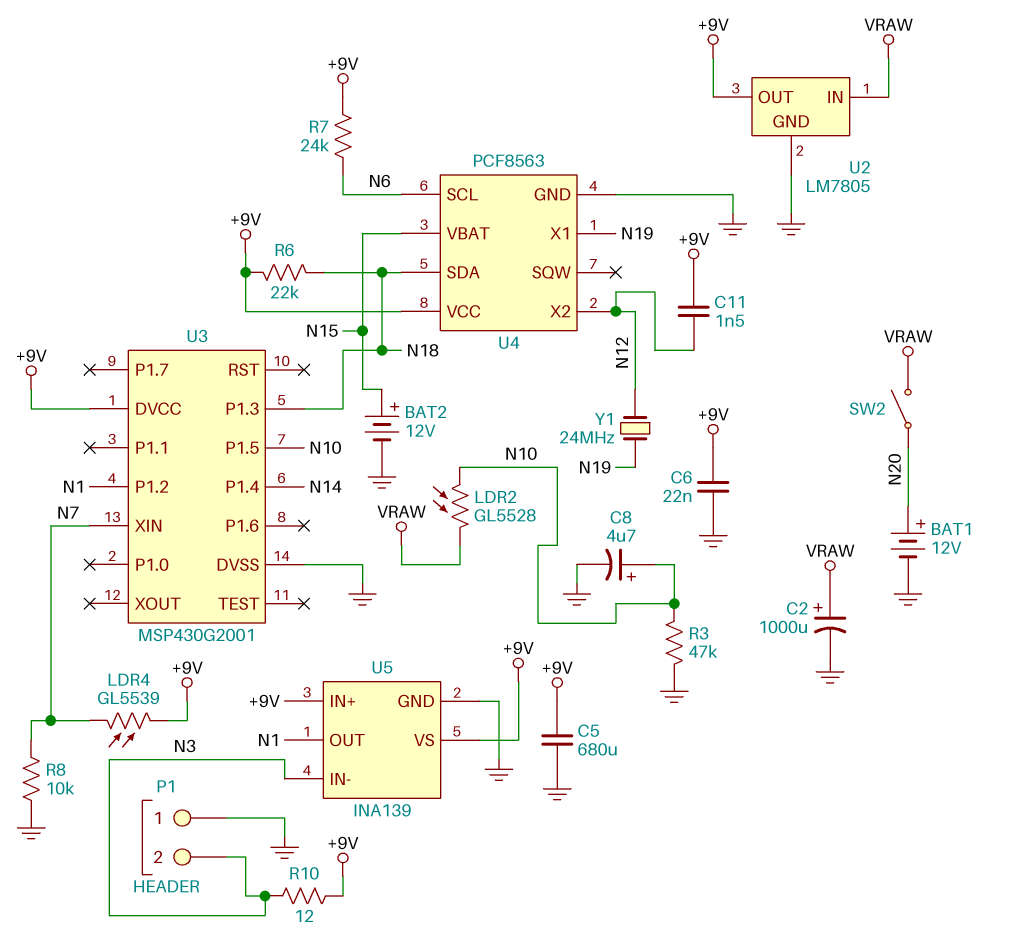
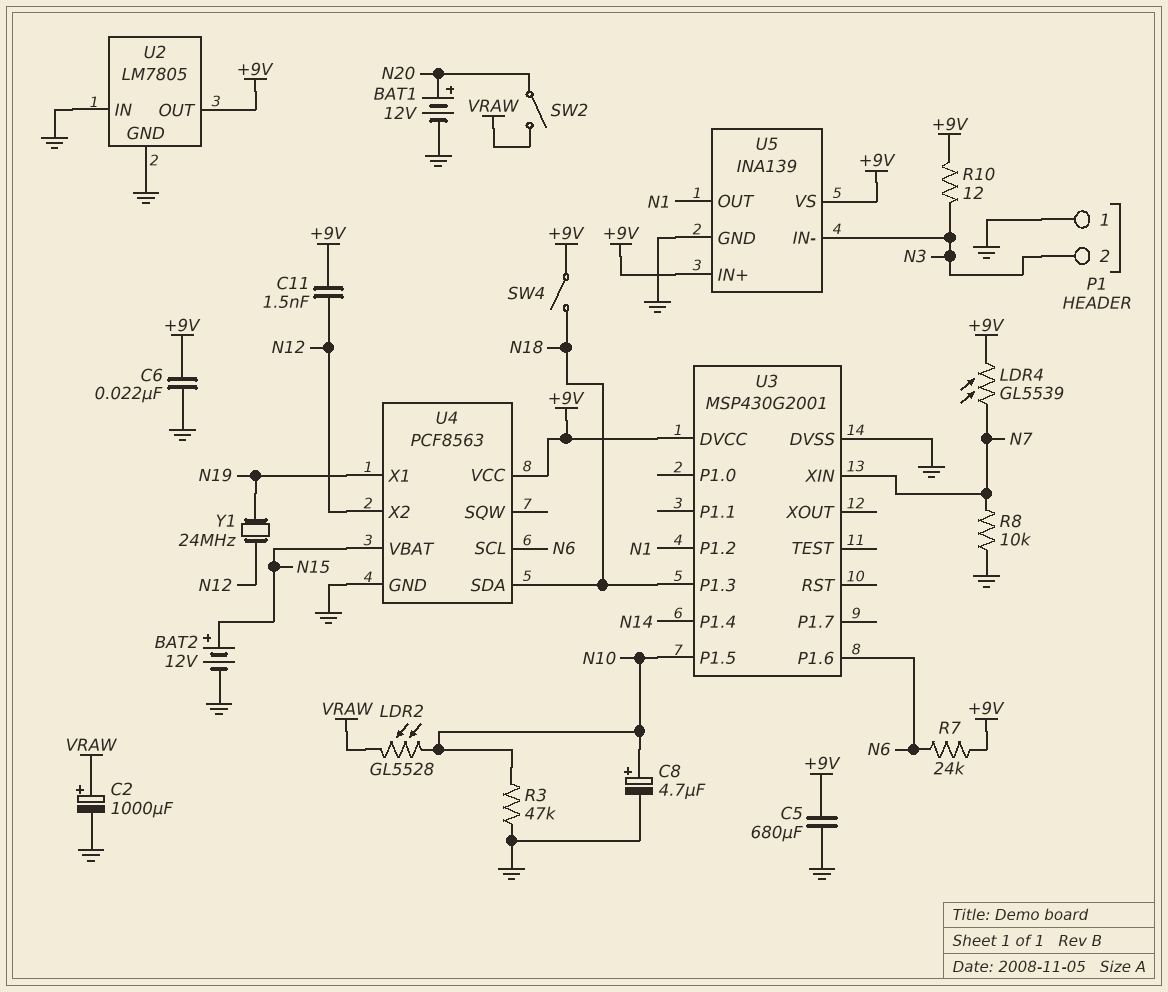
R6: 22k (+9V, N18) -> none
SW4: none -> switch (+9V, N18)
U2 pin IN: VRAW -> GND
U3 pin P1.6: none -> N6

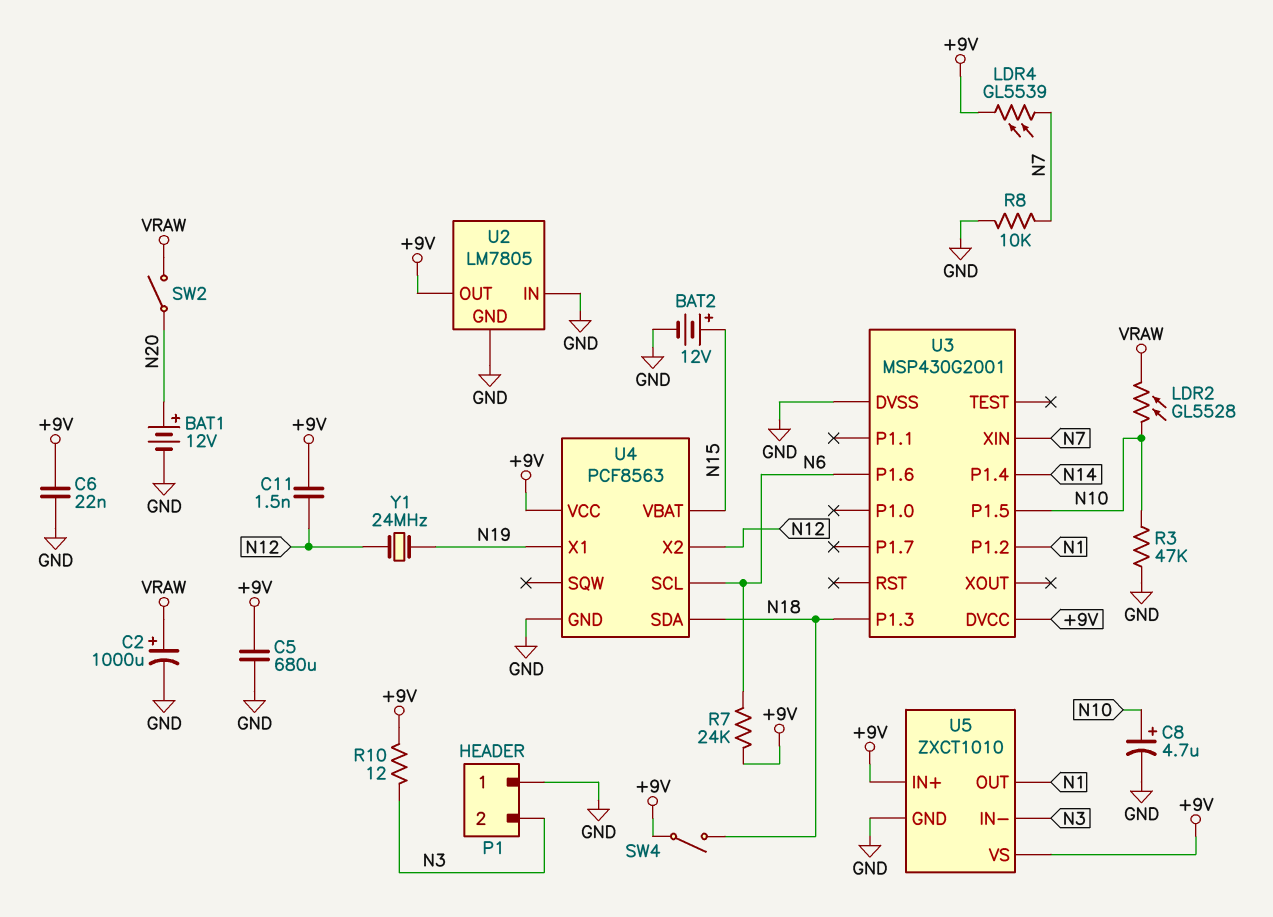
U5: INA139 -> ZXCT1010

